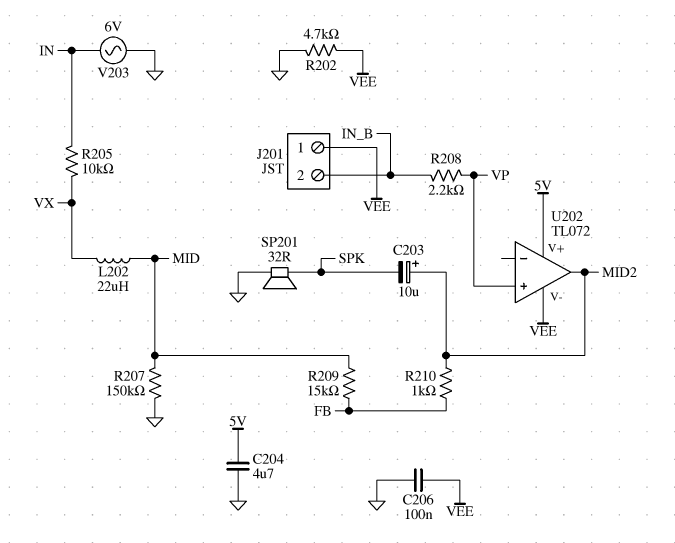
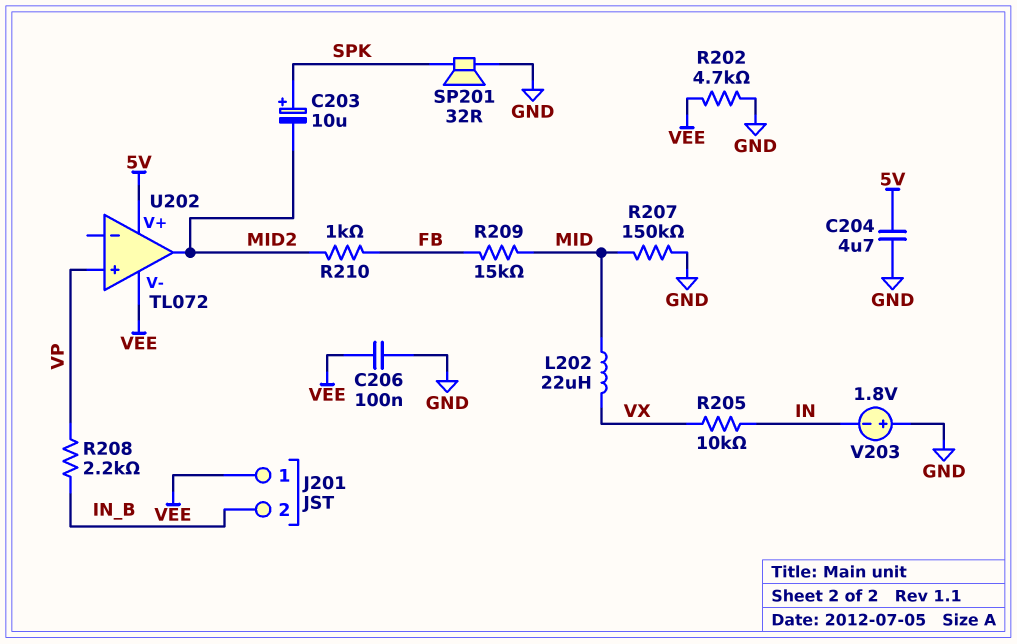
C203: 10uF (plus MID2, minus SPK) -> 10uF (plus SPK, minus MID2)
V203: AC 6V (GND, IN) -> 1.8V (plus GND, minus IN)

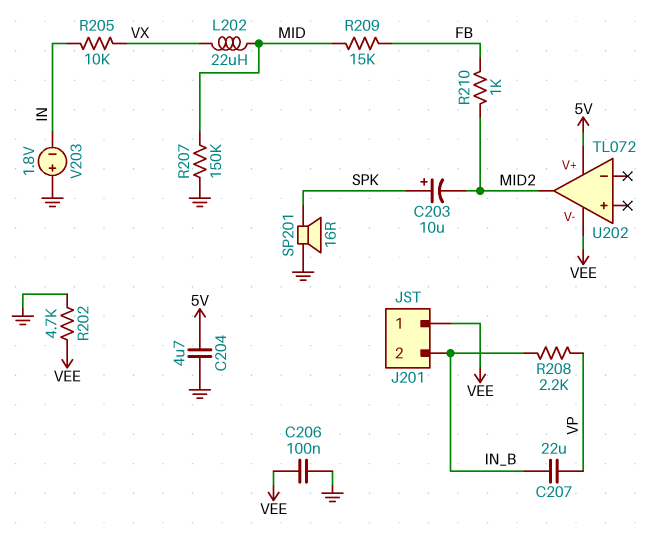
C207: none -> 22uF (IN_B, VP)
SP201: speaker 32R (GND, SPK) -> speaker 16R (GND, SPK)
U202 pin in+: VP -> none

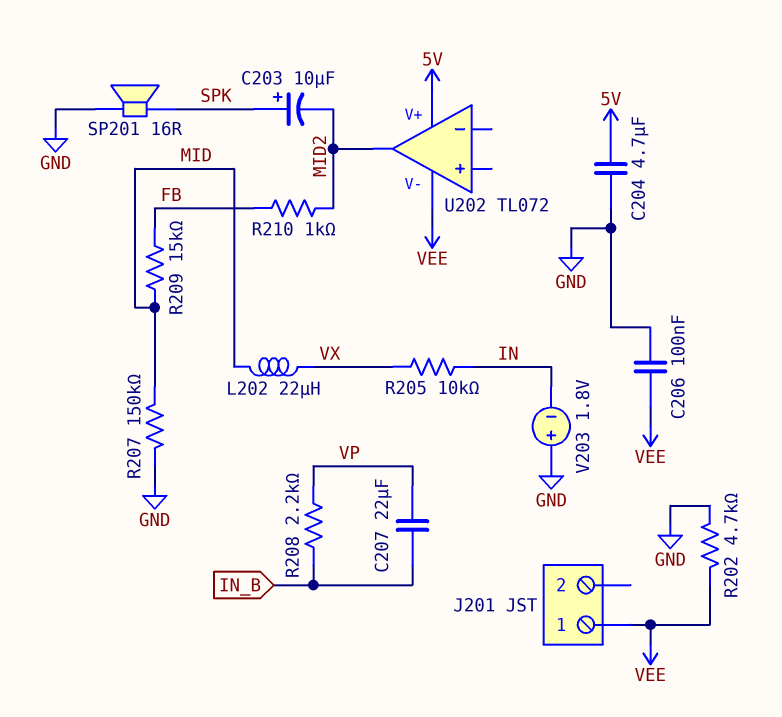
J201 pin 2: IN_B -> none

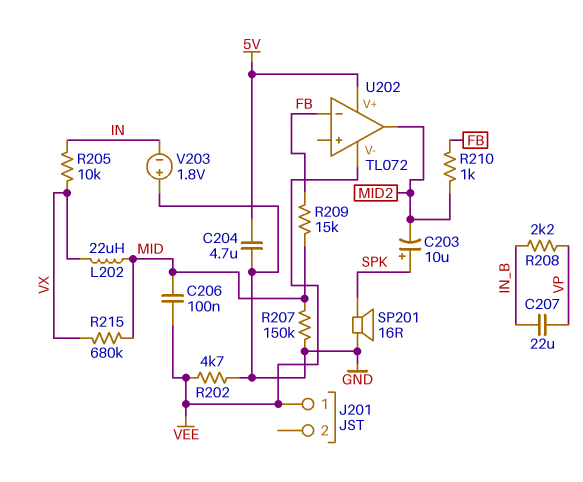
C206: 100nF (GND, VEE) -> 100nF (MID, VEE)
R215: none -> 680k (MID, VX)
U202 pin in-: none -> FB

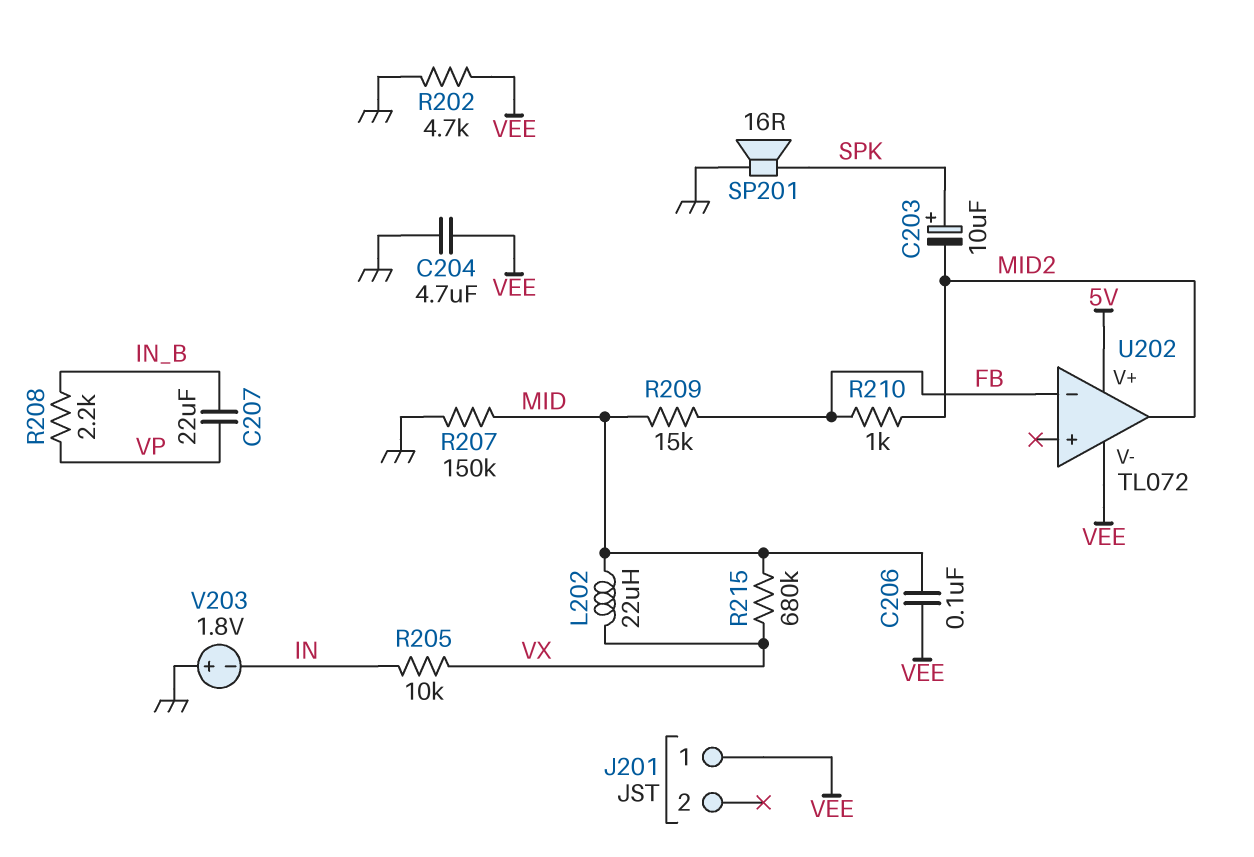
C204: 4.7uF (5V, GND) -> 4.7uF (GND, VEE)

